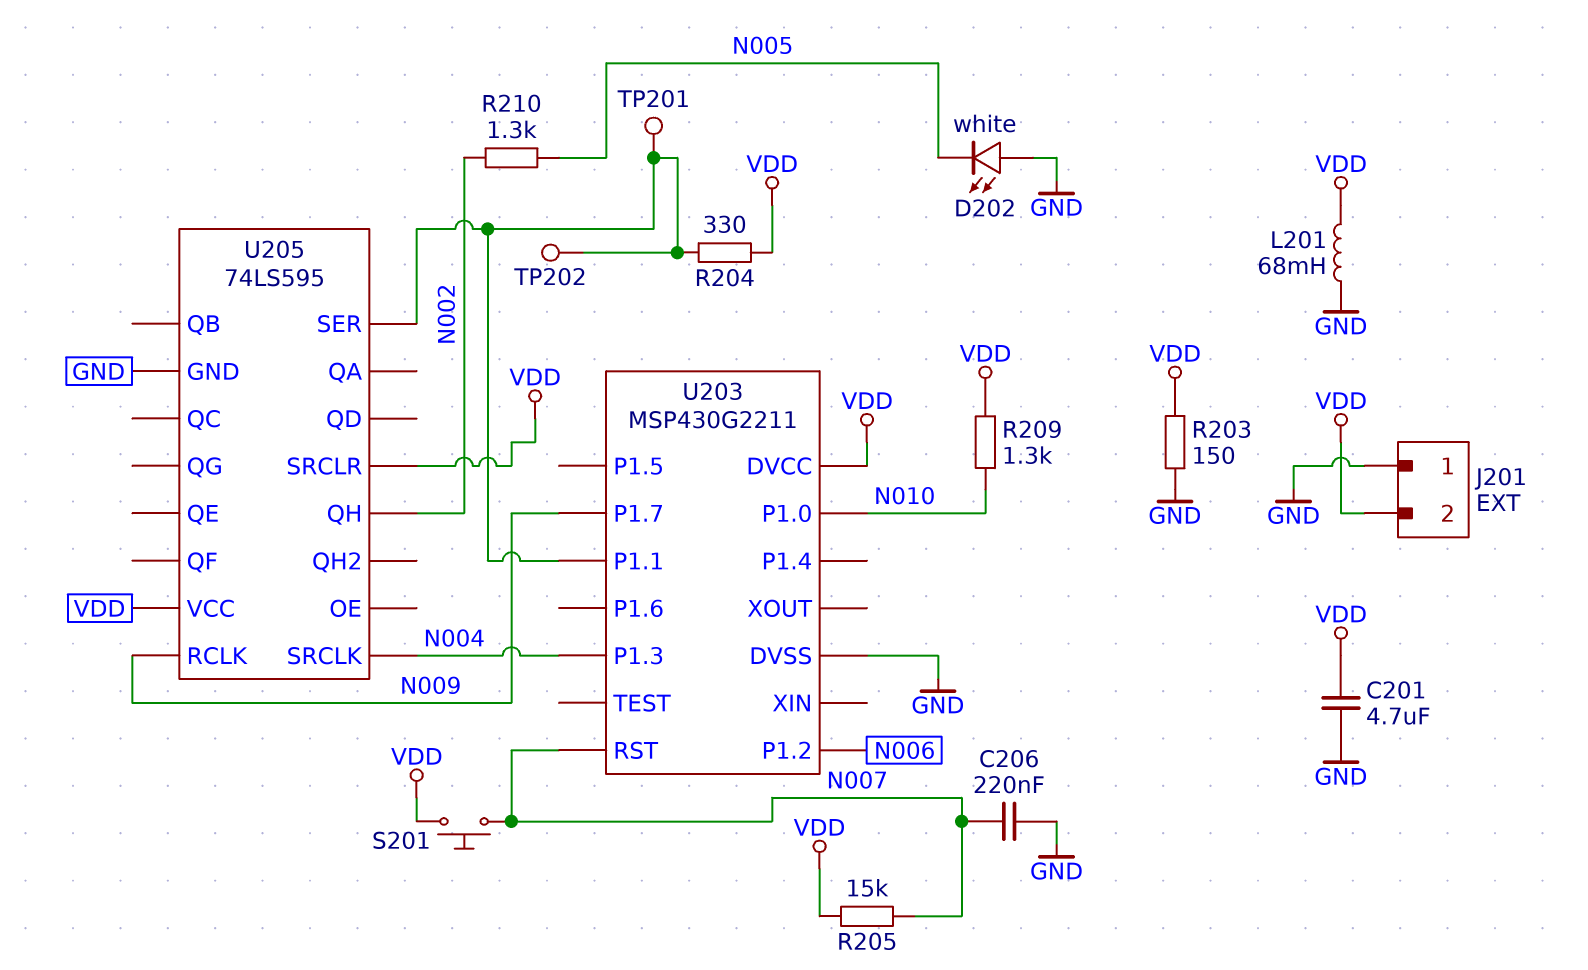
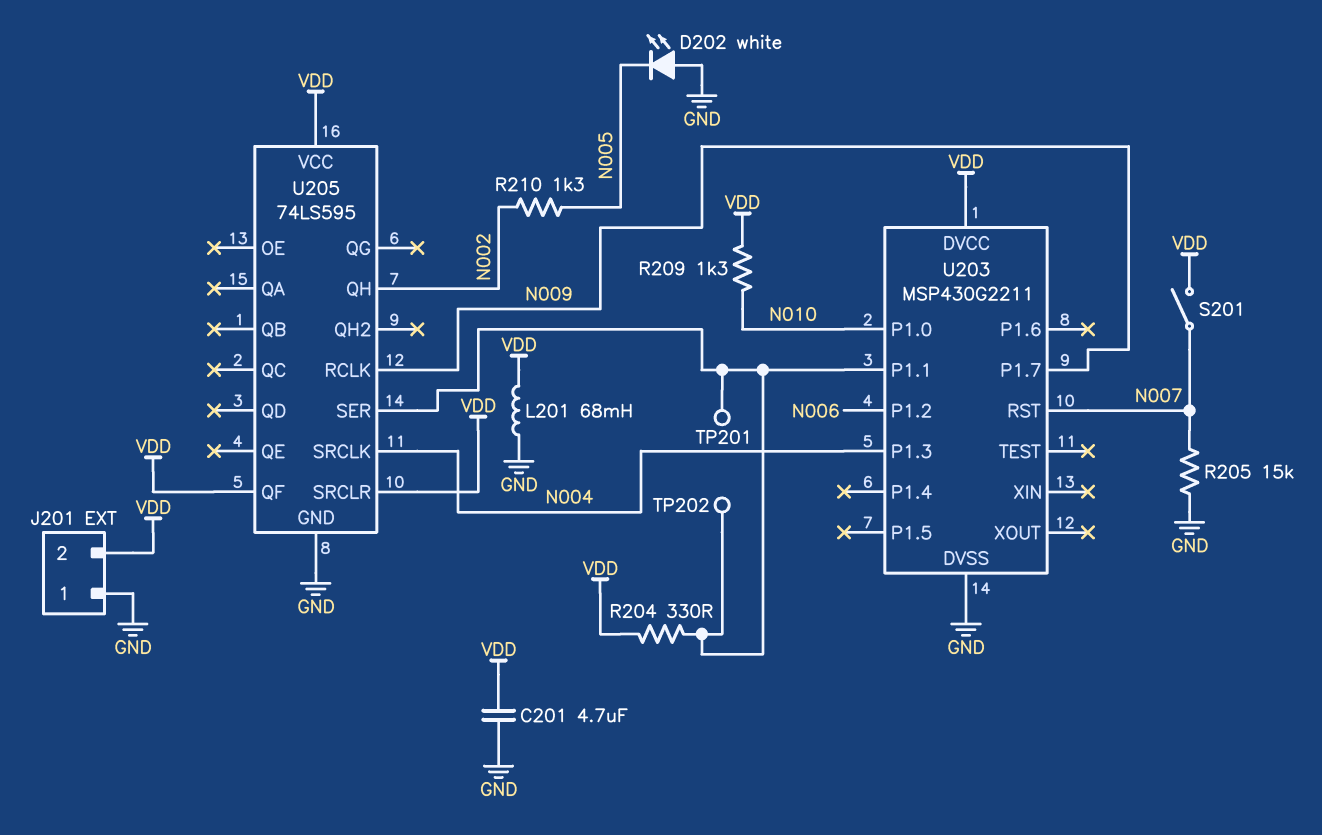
C206: 220nF (GND, N007) -> none
R203: 150 (GND, VDD) -> none
R205: 15k (N007, VDD) -> 15k (GND, N007)
S201: button (N007, VDD) -> switch (N007, VDD)
U205 pin QF: none -> VDD

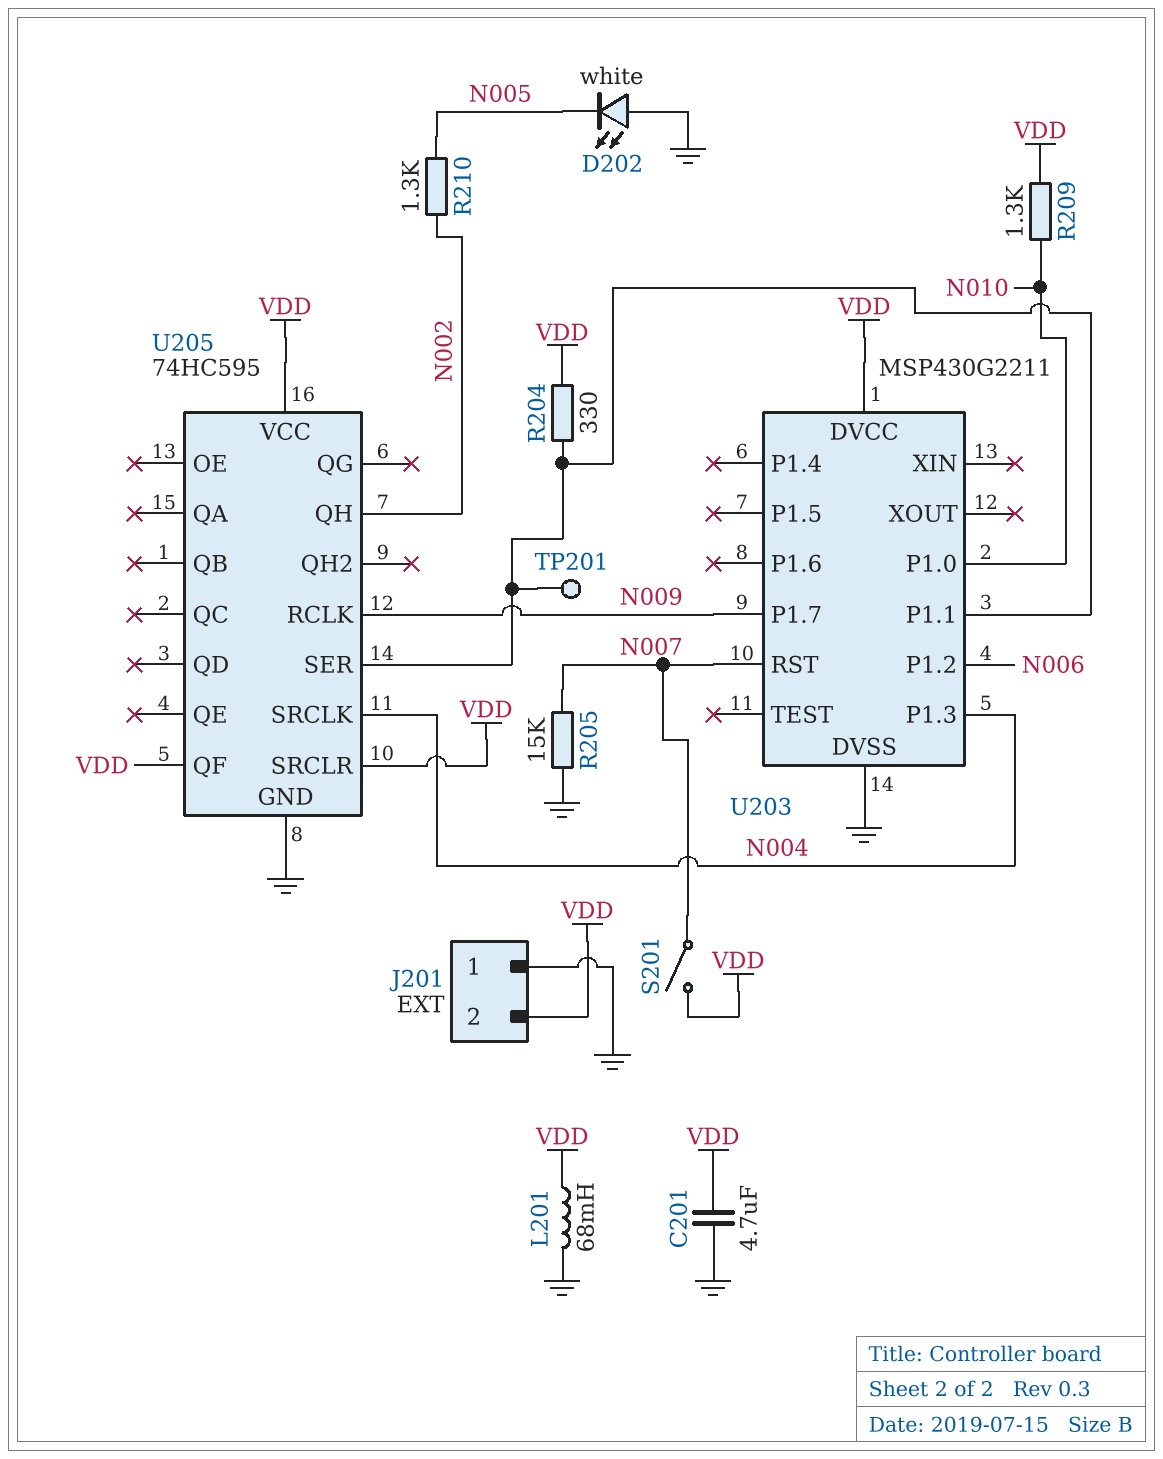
TP202: test point (U203/P1.1) -> none
U205: 74LS595 -> 74HC595

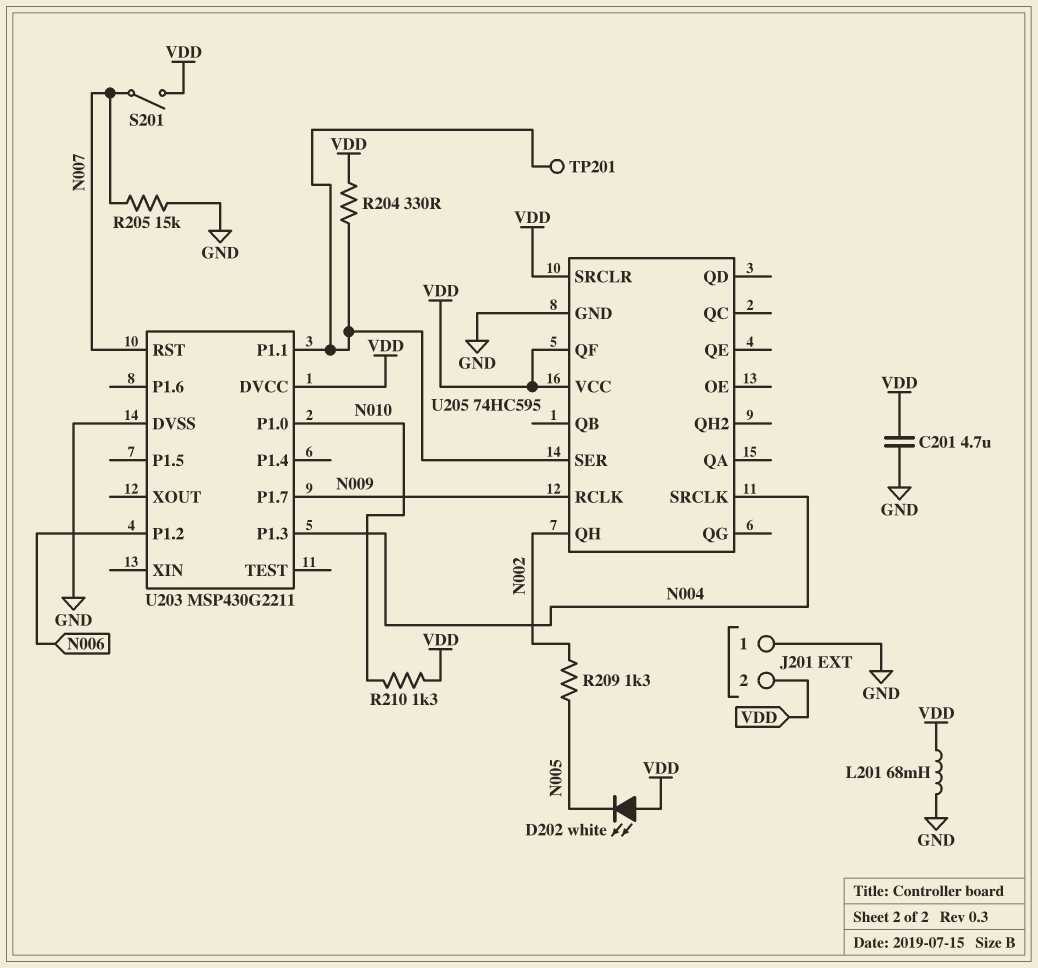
D202: LED white (A GND, K N005) -> LED white (A VDD, K N005)
R209: 1.3k (N010, VDD) -> 1.3k (N002, N005)
R210: 1.3k (N002, N005) -> 1.3k (N010, VDD)

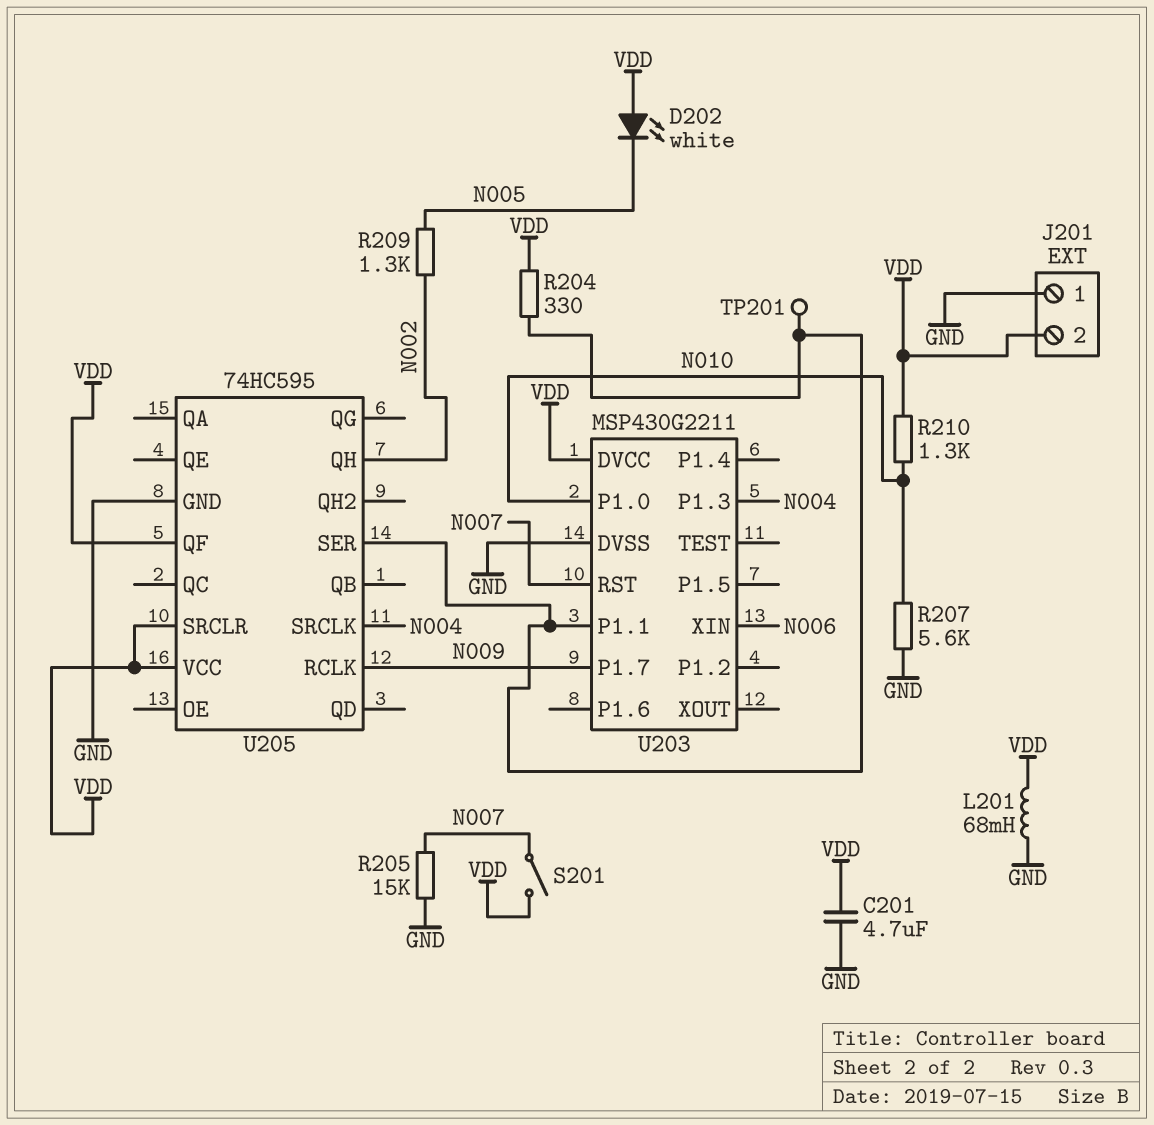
R207: none -> 5.6k (GND, N010)
U203 pin P1.2: N006 -> none
U203 pin XIN: none -> N006

